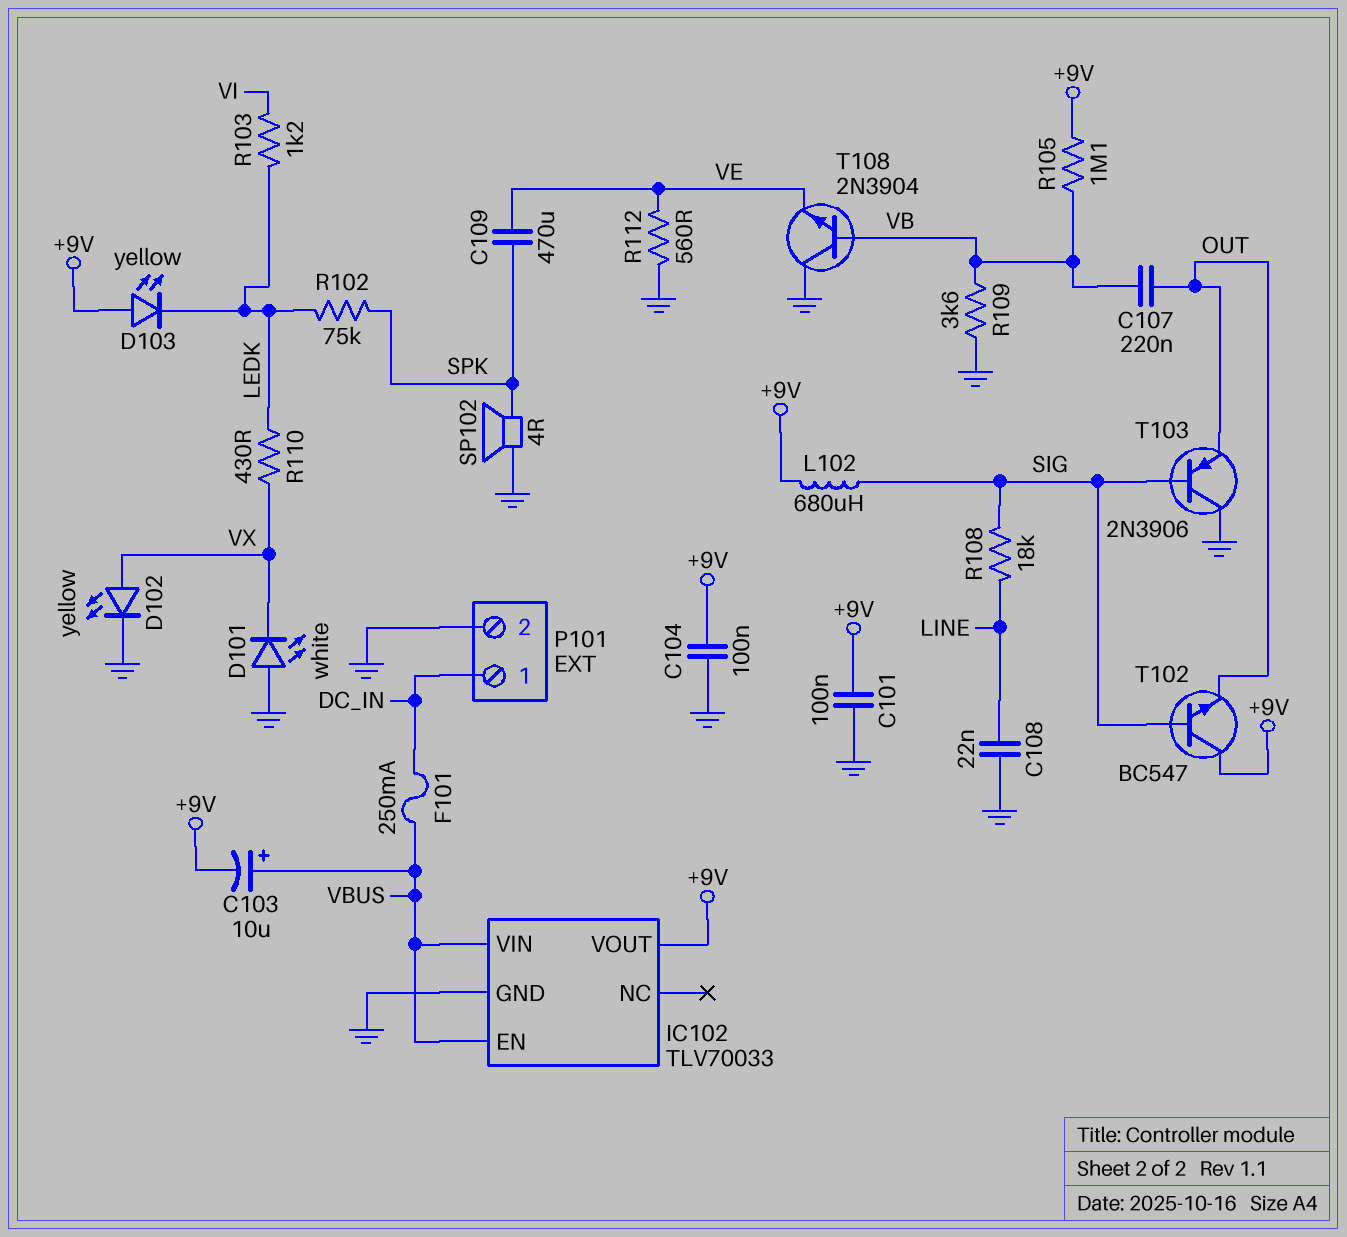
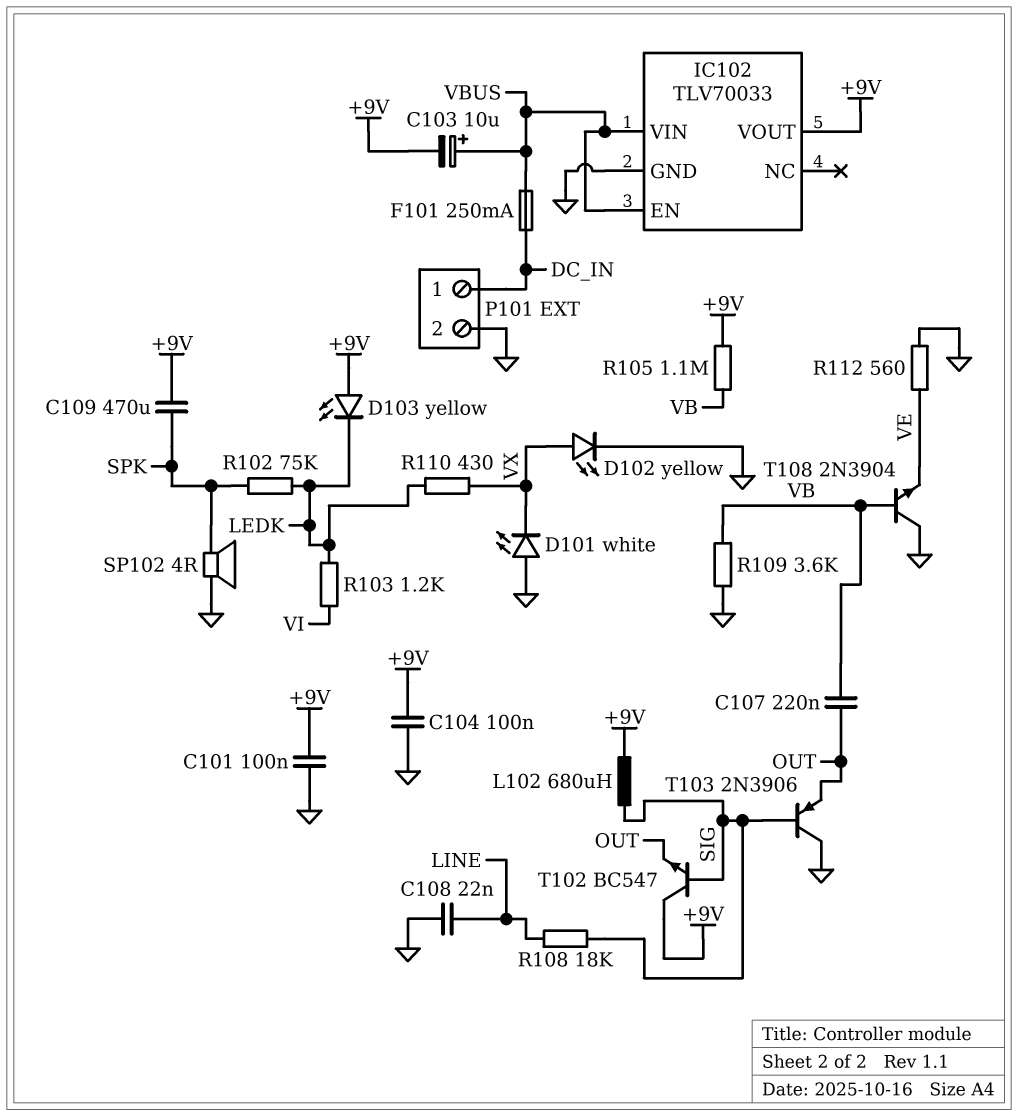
C109: 470uF (SPK, VE) -> 470uF (+9V, SPK)

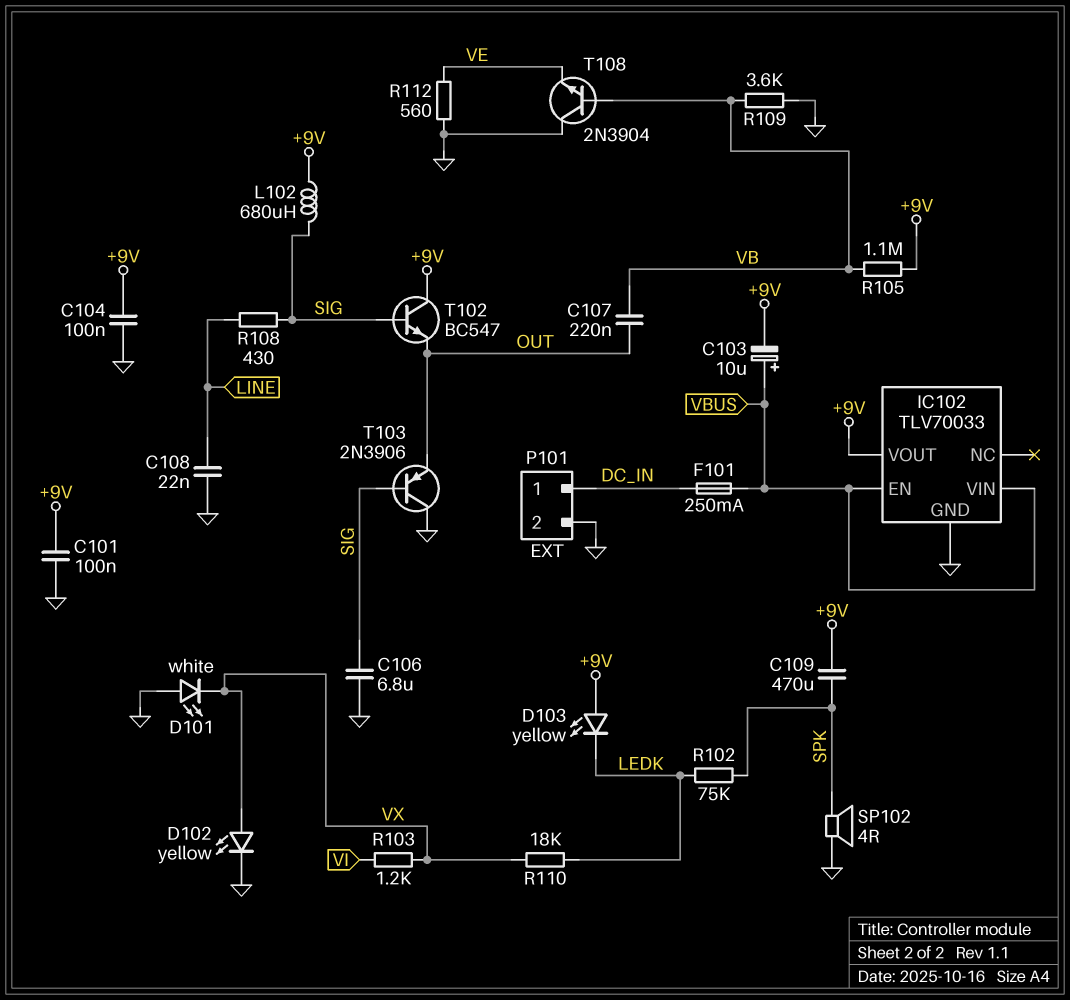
C106: none -> 6.8uF (GND, SIG)
R103: 1.2k (LEDK, VI) -> 1.2k (VI, VX)
R108: 18k (LINE, SIG) -> 430 (LINE, SIG)
R110: 430 (LEDK, VX) -> 18k (LEDK, VX)

